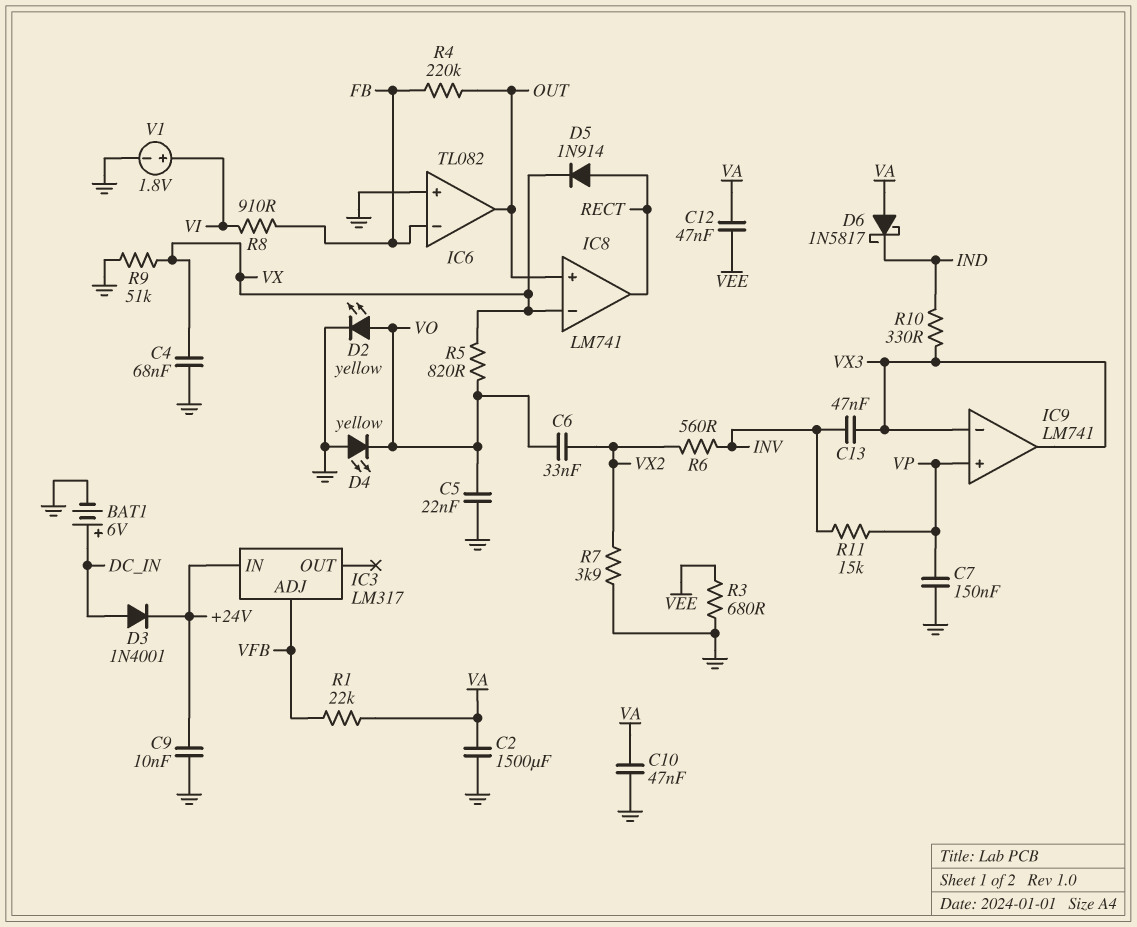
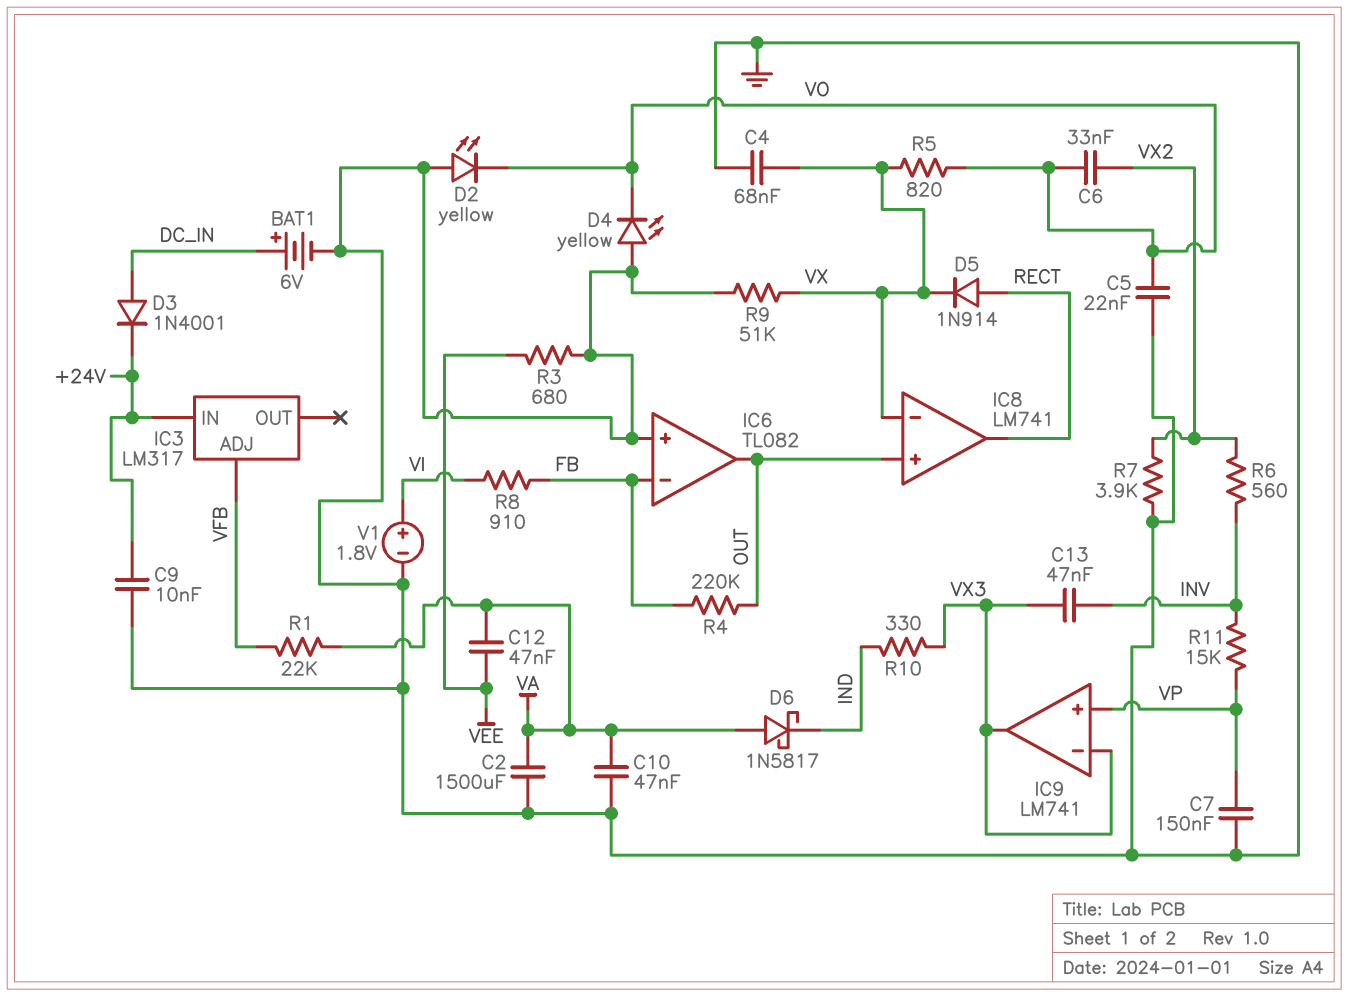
D2: LED yellow (A VO, K GND) -> LED yellow (A GND, K VO)

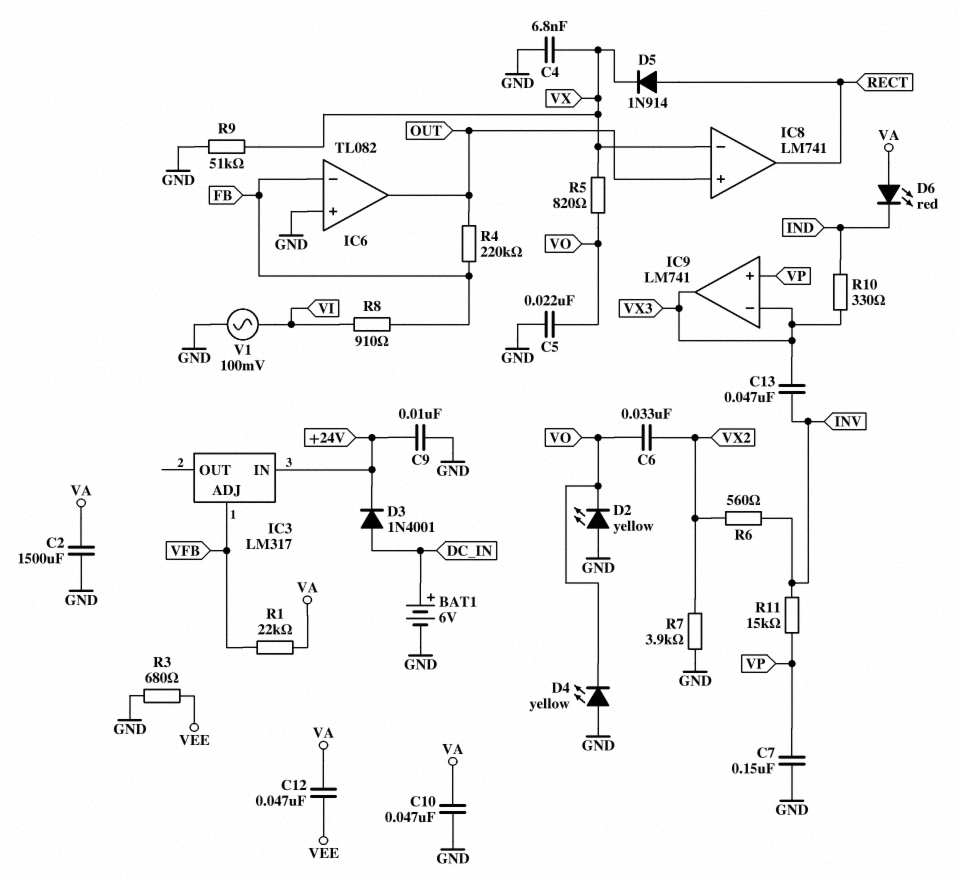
C4: 68nF (GND, VX) -> 6.8nF (GND, VX)
D6: schottky 1N5817 (A VA, K IND) -> LED red (A VA, K IND)
V1: 1.8V (plus VI, minus GND) -> AC 100mV (GND, VI)

